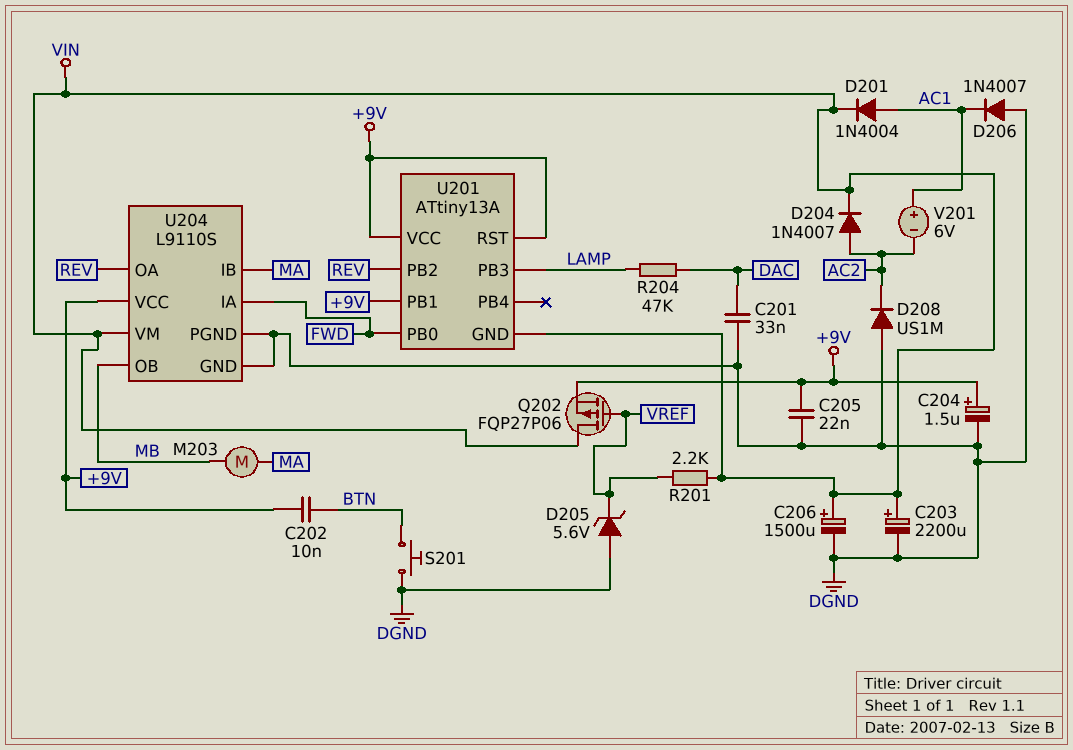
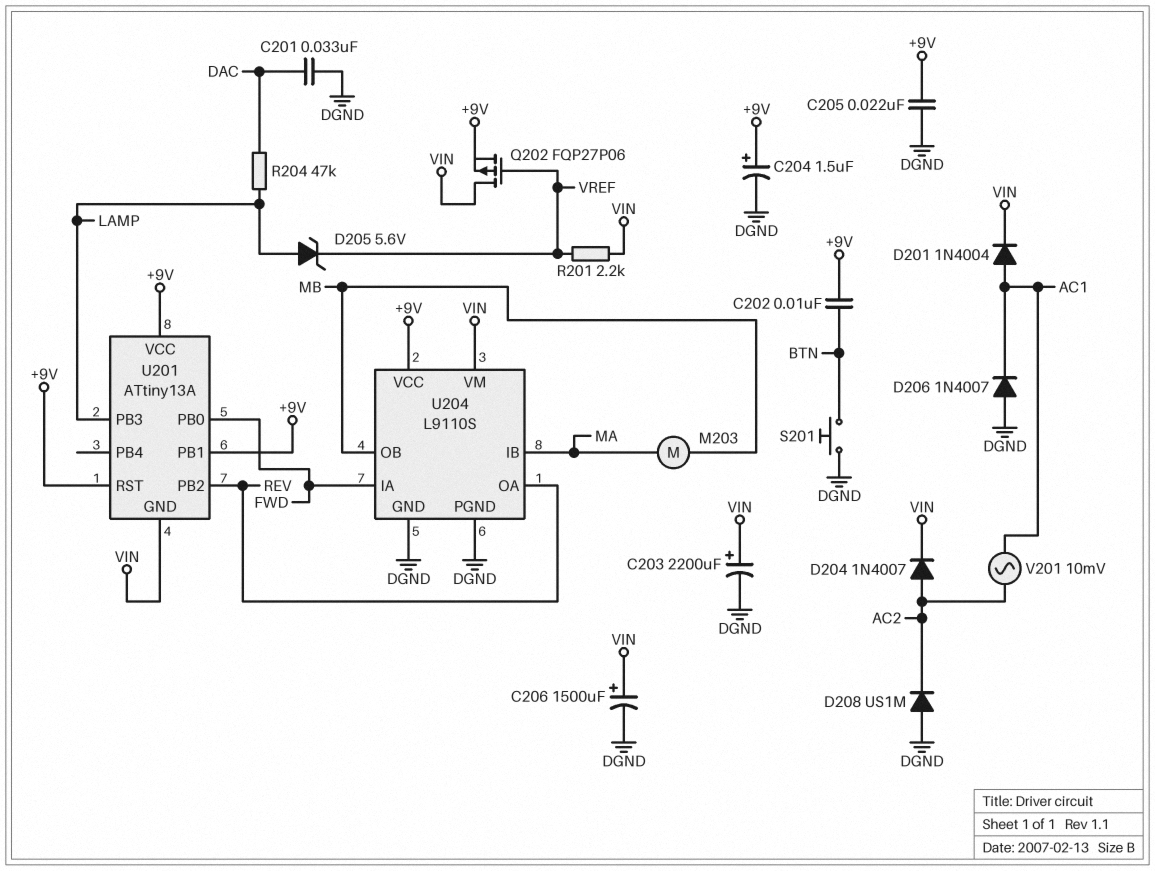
D205: zener 5.6V (A DGND, K VREF) -> zener 5.6V (A LAMP, K VREF)
V201: 6V (plus AC1, minus AC2) -> AC 10mV (AC1, AC2)

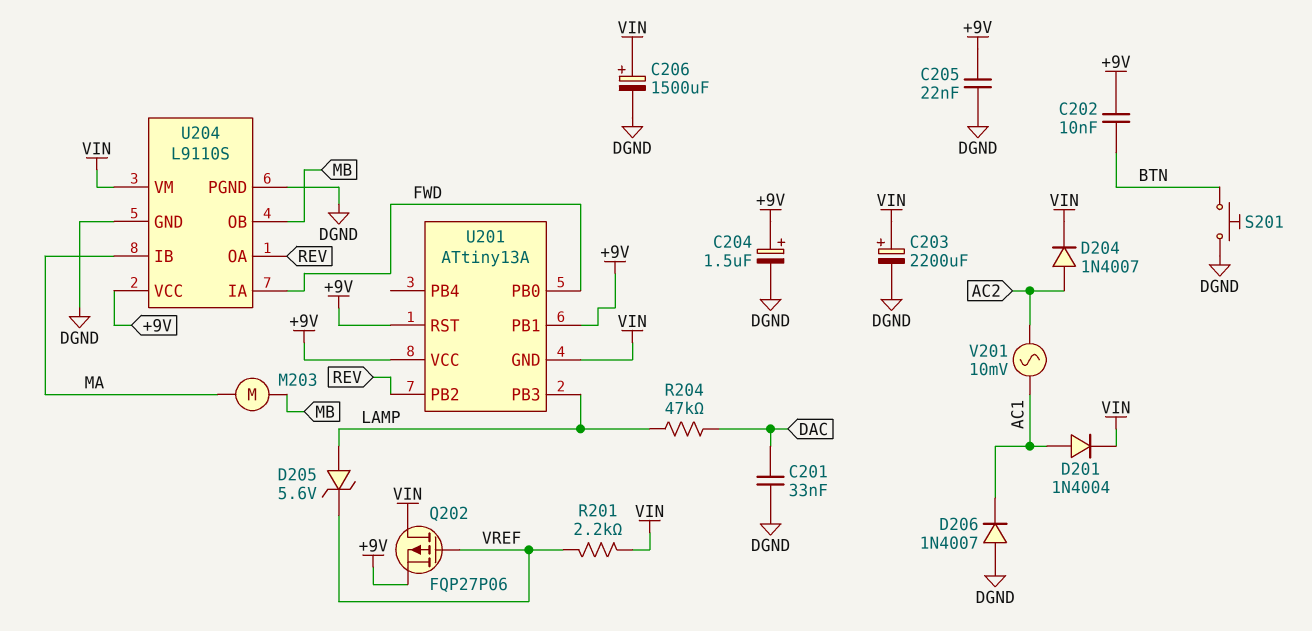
D208: diode US1M (A DGND, K AC2) -> none

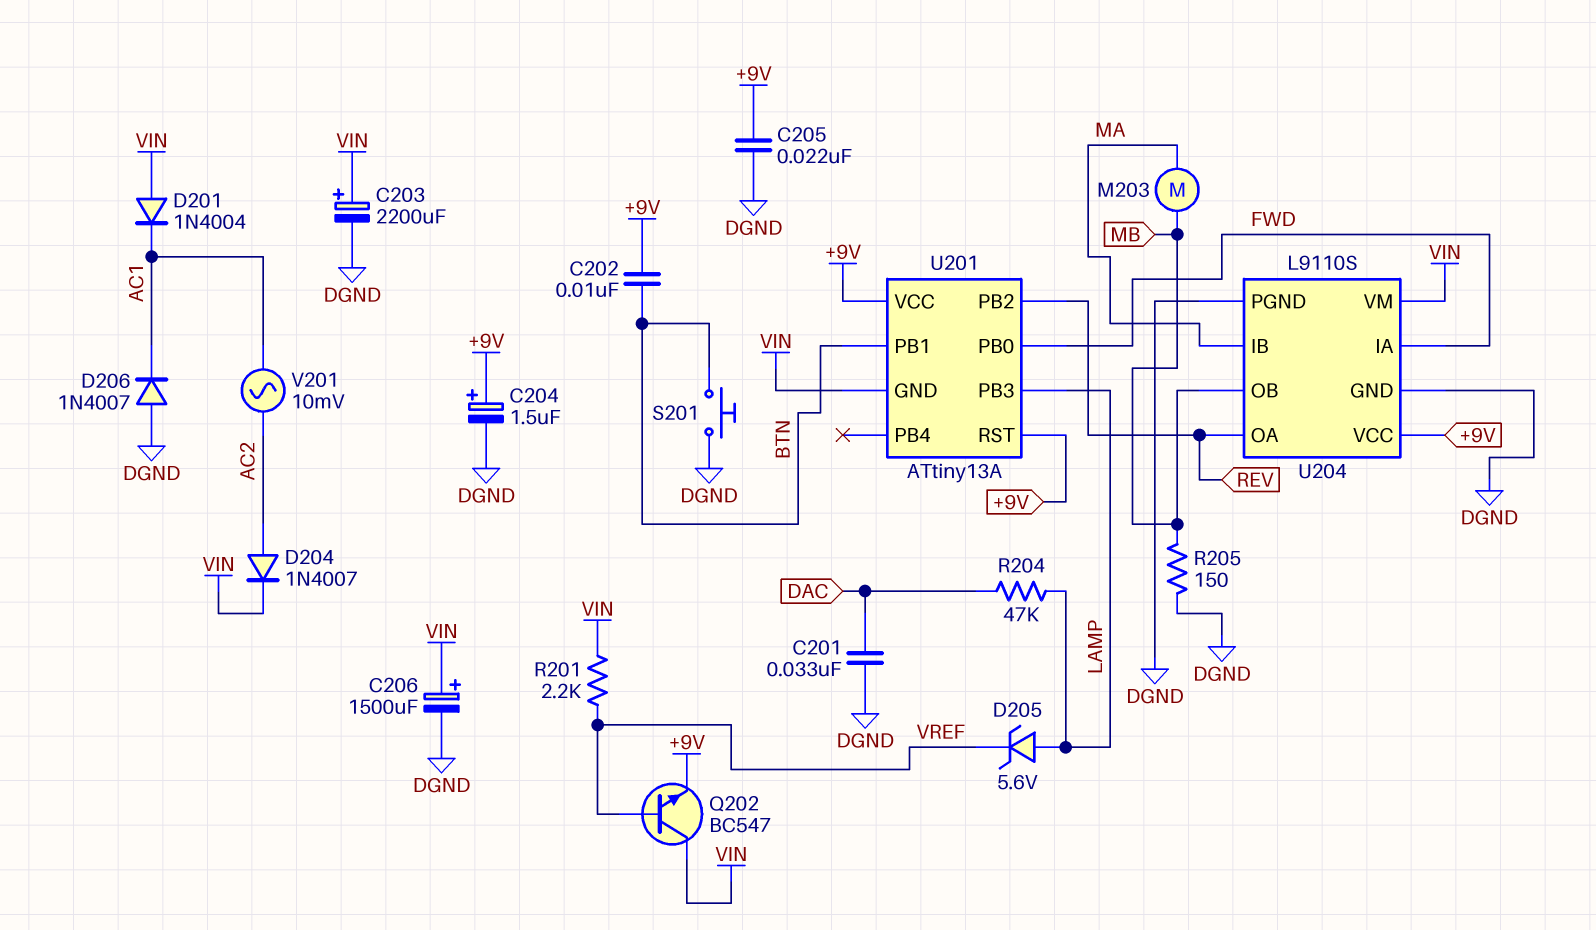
D201: diode 1N4004 (A AC1, K VIN) -> diode 1N4004 (A VIN, K AC1)
Q202: PMOS FQP27P06 (G VREF, D VIN, S +9V) -> NPN BC547 (B VREF, C VIN, E +9V)
R205: none -> 150 (DGND, MB)
U201 pin PB1: +9V -> BTN

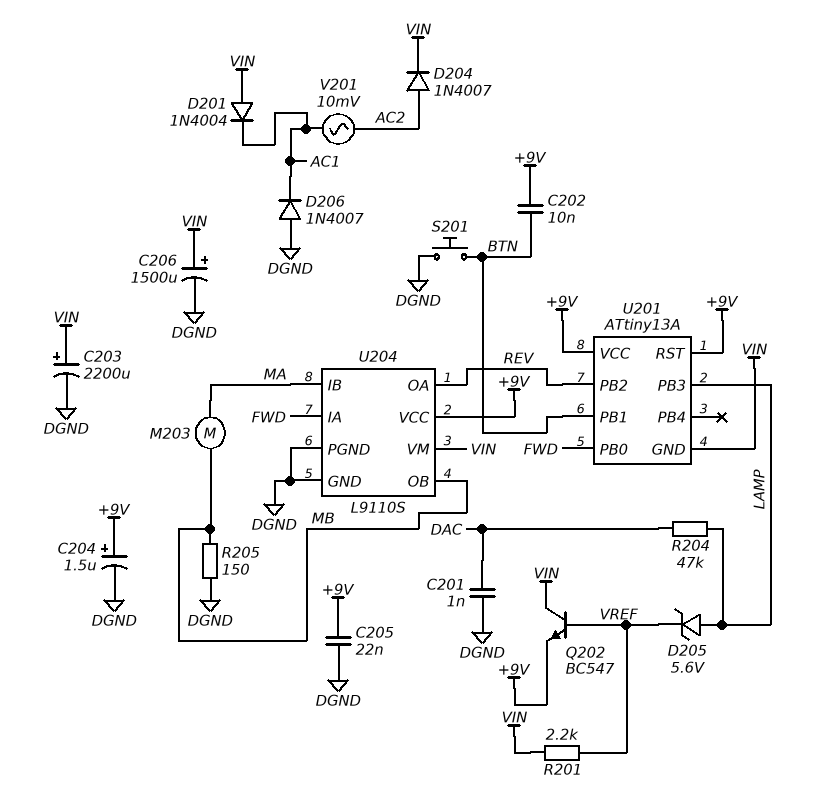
C201: 33nF (DAC, DGND) -> 1nF (DAC, DGND)

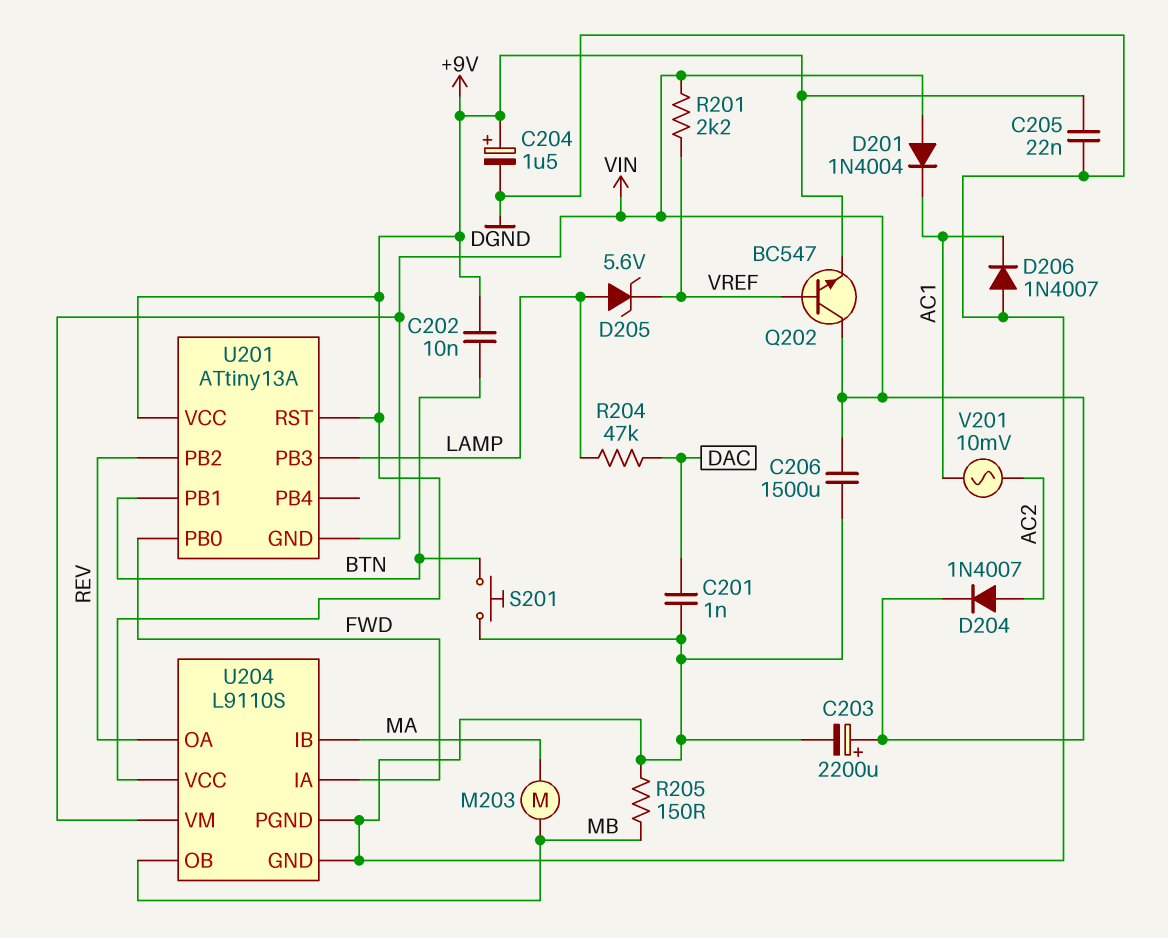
C206: 1500uF (plus VIN, minus DGND) -> 1500uF (DGND, VIN)

